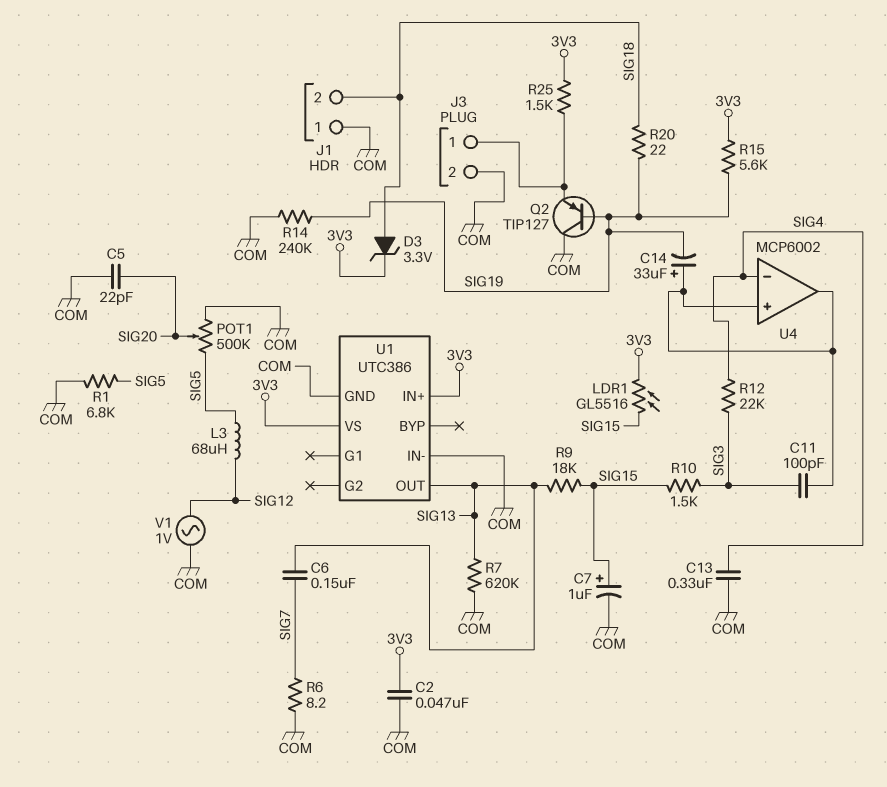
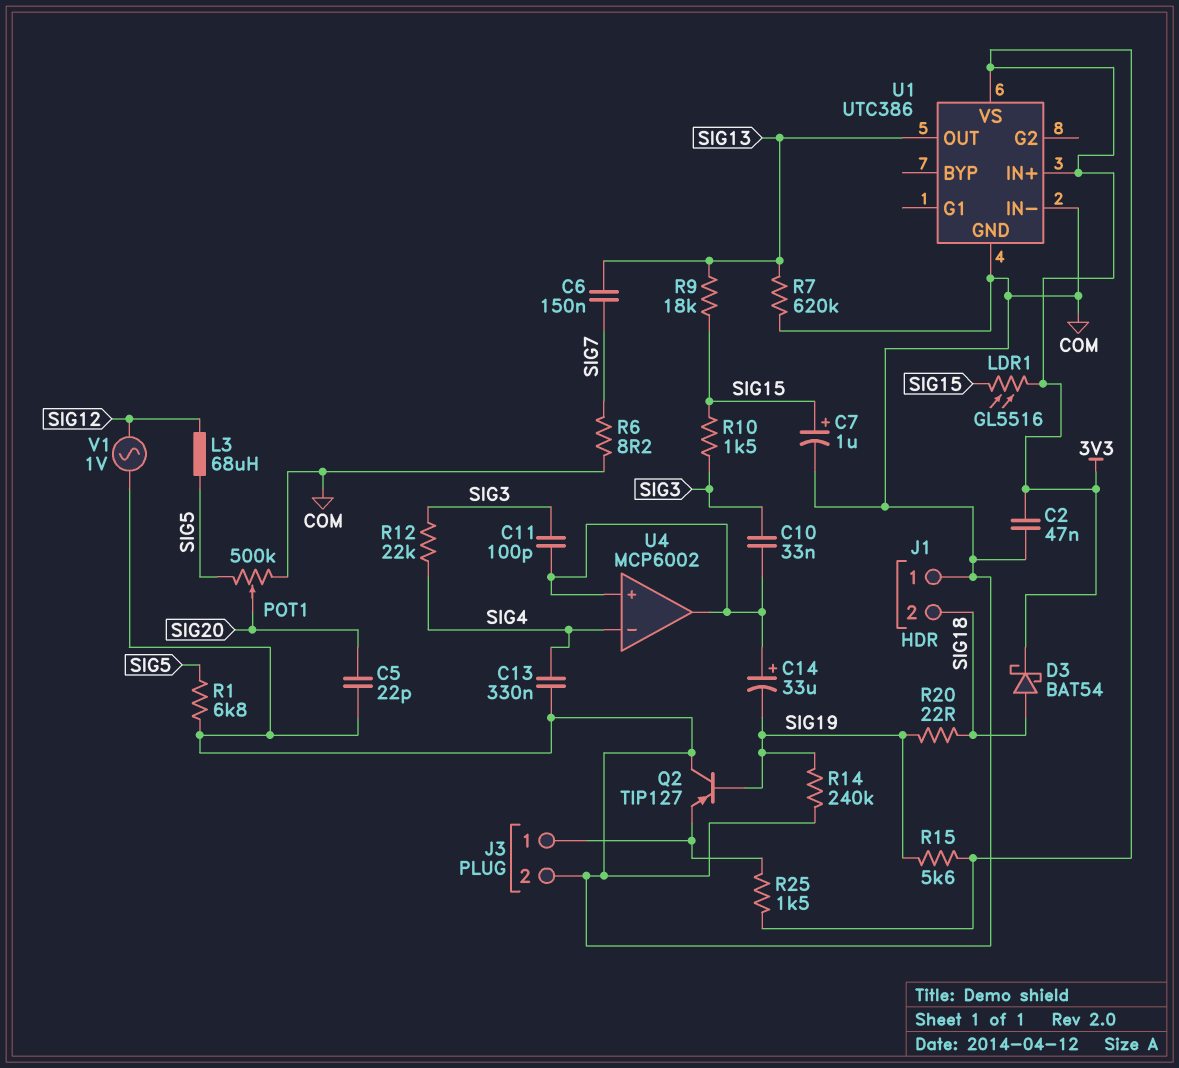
C10: none -> 33nF (SIG3, U4/in+)
D3: zener 3.3V (A SIG18, K 3V3) -> schottky BAT54 (A SIG18, K 3V3)

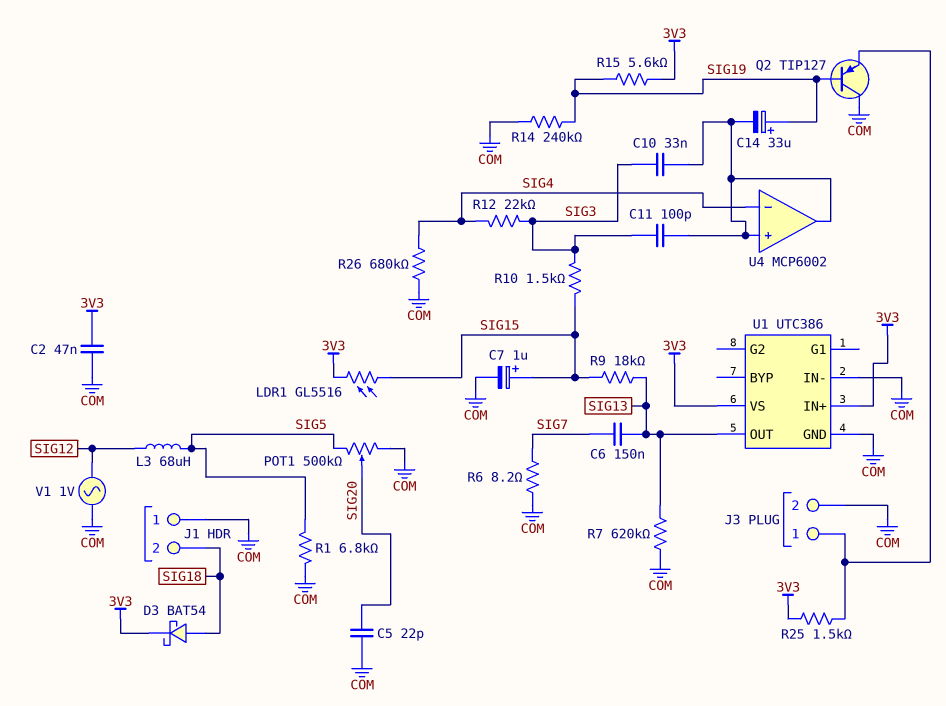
C13: 330nF (COM, SIG4) -> none
C14: 33uF (plus U4/in+, minus SIG19) -> 33uF (plus SIG19, minus U4/in+)
R20: 22 (SIG18, SIG19) -> none
R26: none -> 680k (COM, SIG4)

